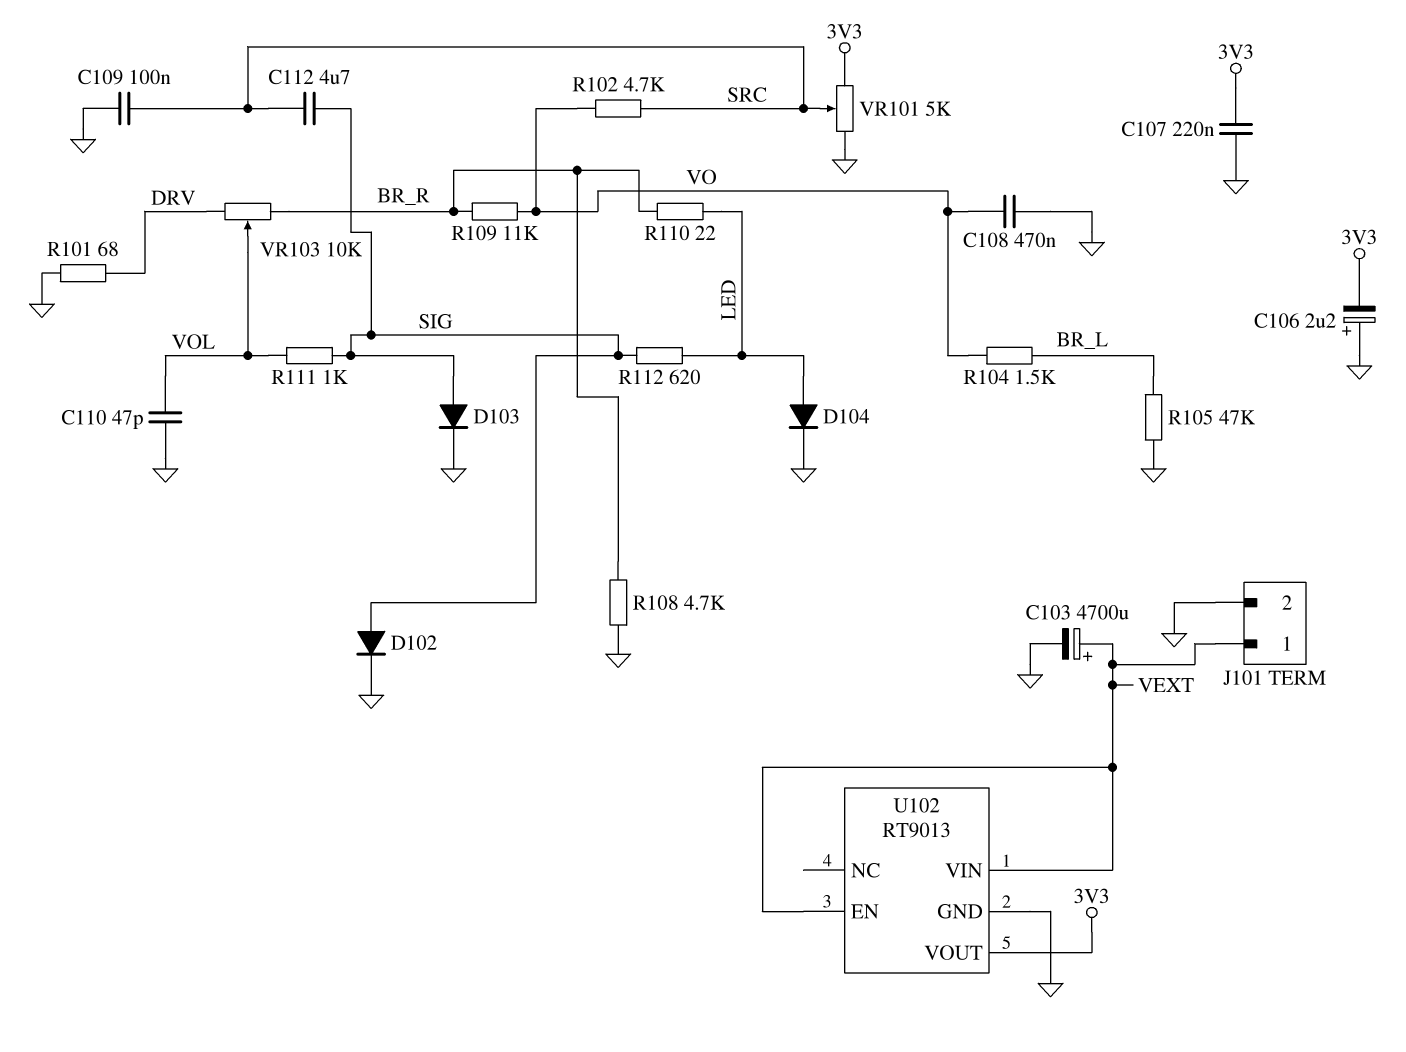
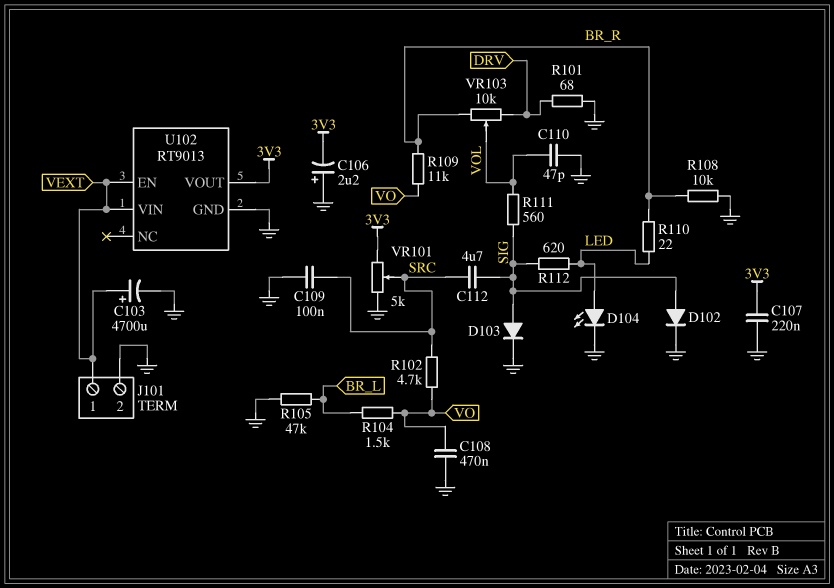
D104: diode (A LED, K GND) -> LED (A LED, K GND)
R108: 4.7k (BR_R, GND) -> 10k (BR_R, GND)
R111: 1k (SIG, VOL) -> 560 (SIG, VOL)

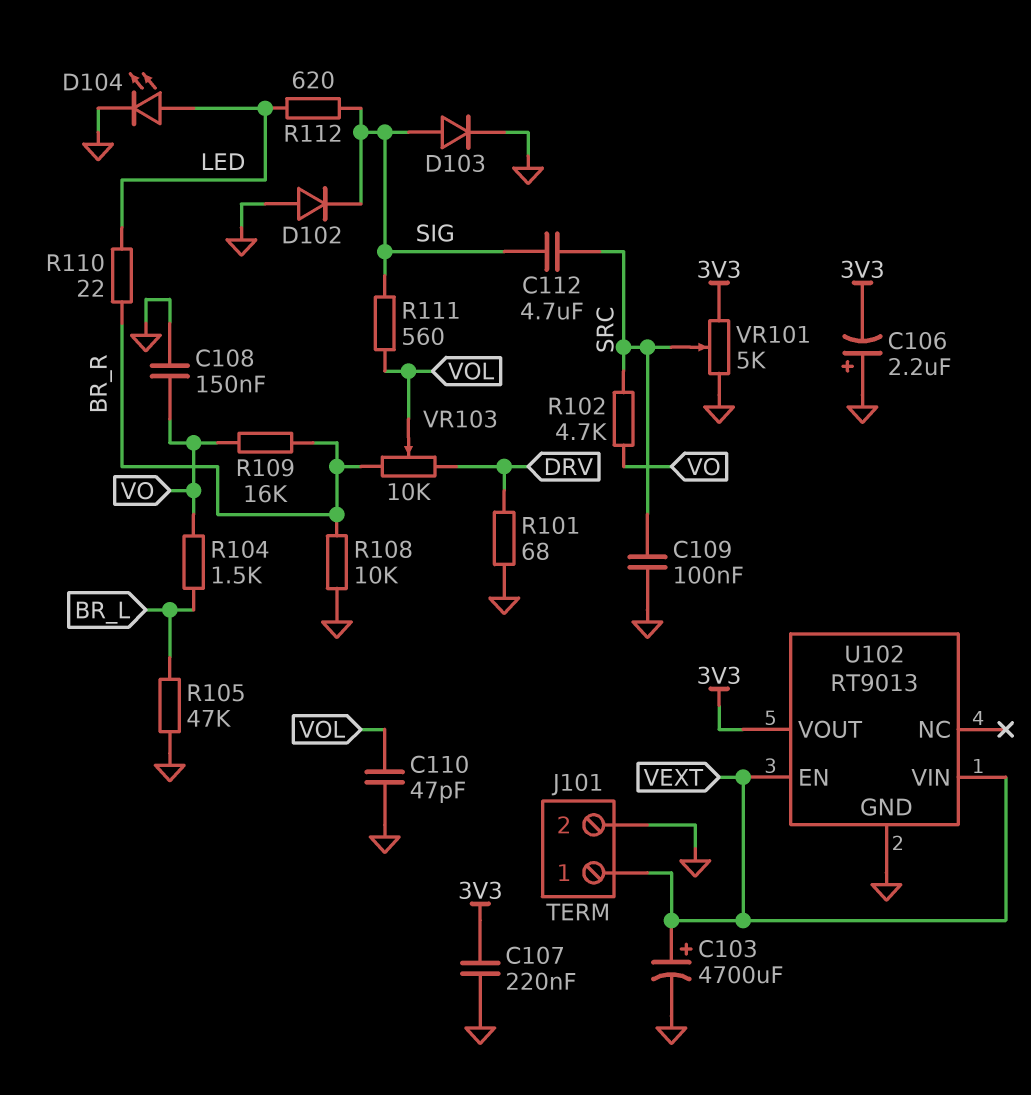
C108: 470nF (GND, VO) -> 150nF (GND, VO)
D102: diode (A SIG, K GND) -> diode (A GND, K SIG)
R109: 11k (BR_R, VO) -> 16k (BR_R, VO)

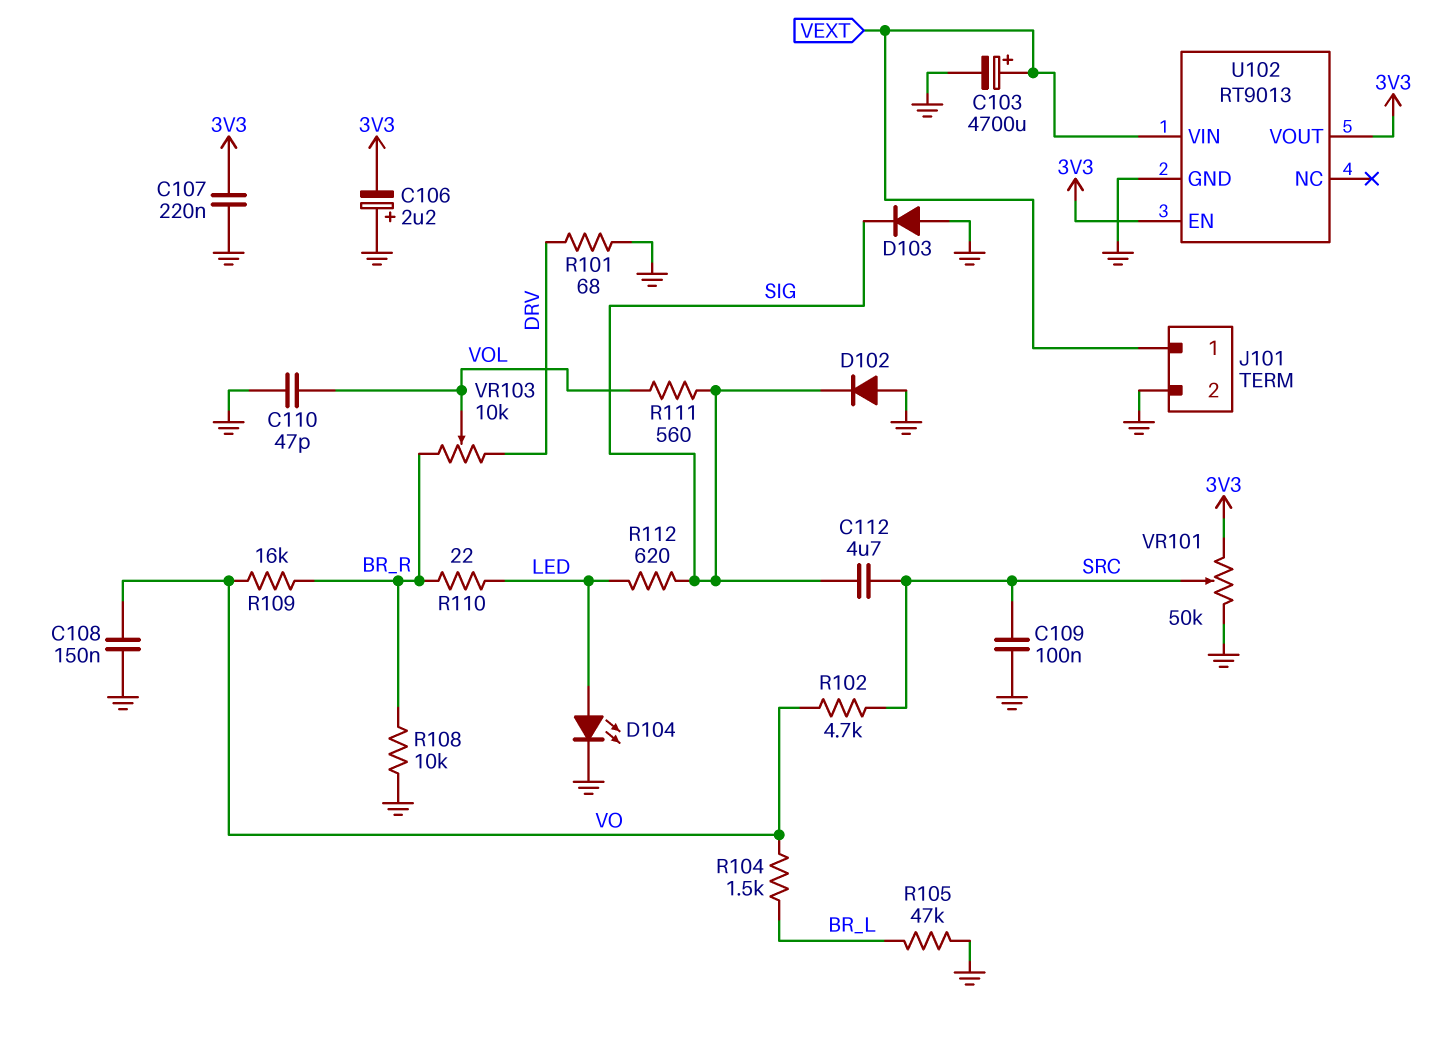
D103: diode (A SIG, K GND) -> diode (A GND, K SIG)
U102 pin EN: VEXT -> 3V3
VR101: 5k (3V3, GND, wiper SRC) -> 50k (3V3, GND, wiper SRC)

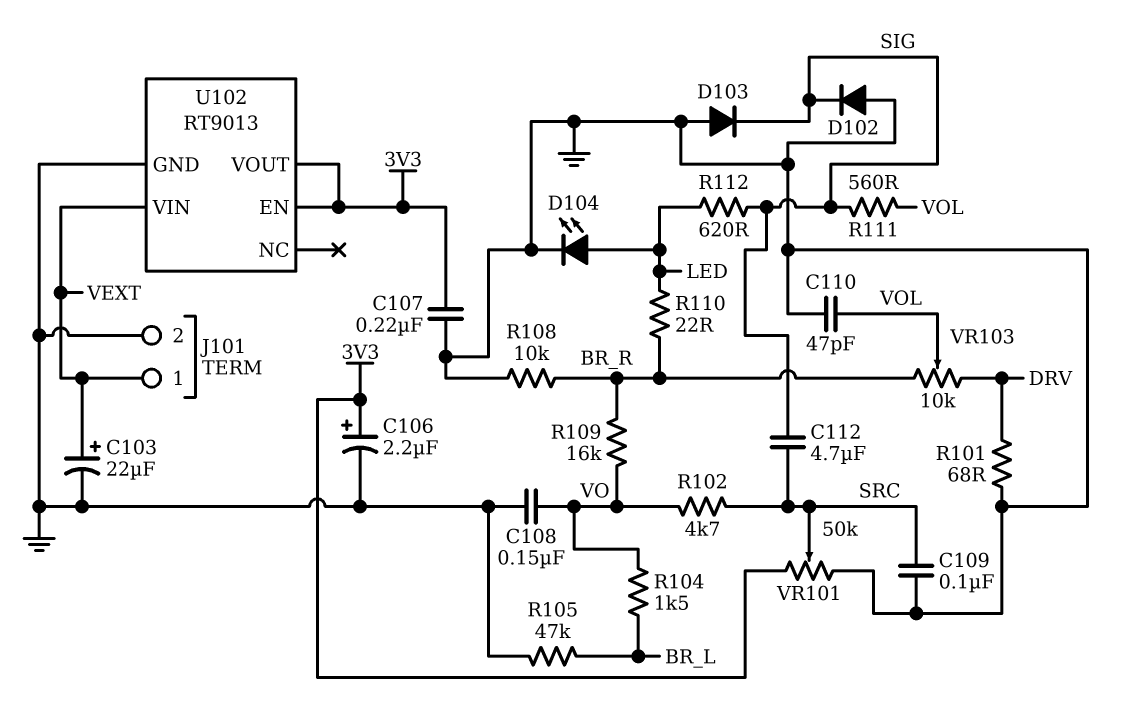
C103: 4700uF (plus VEXT, minus GND) -> 22uF (plus VEXT, minus GND)
C106: 2.2uF (plus GND, minus 3V3) -> 2.2uF (plus 3V3, minus GND)

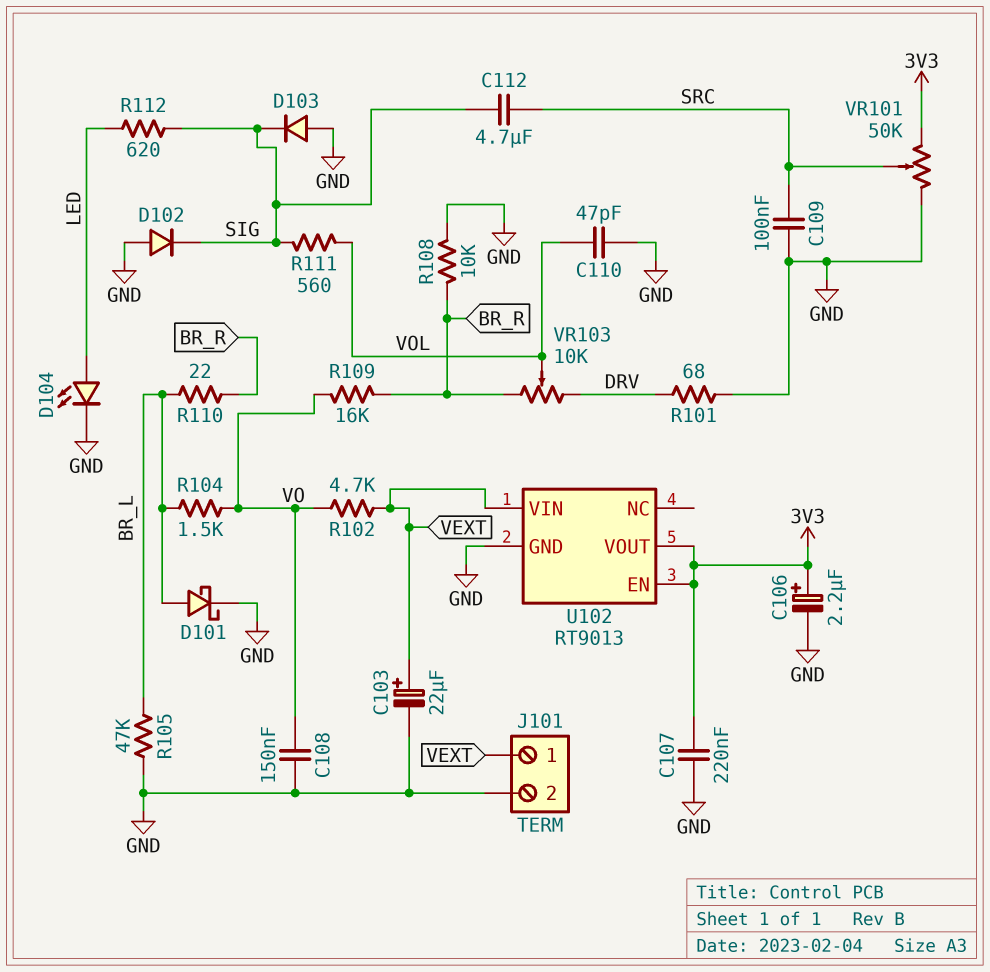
D101: none -> schottky (A BR_L, K GND)
R102: 4.7k (SRC, VO) -> 4.7k (VEXT, VO)
R110: 22 (BR_R, LED) -> 22 (BR_L, BR_R)

